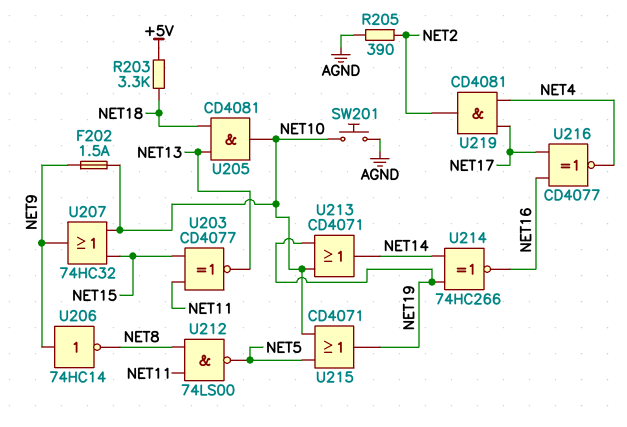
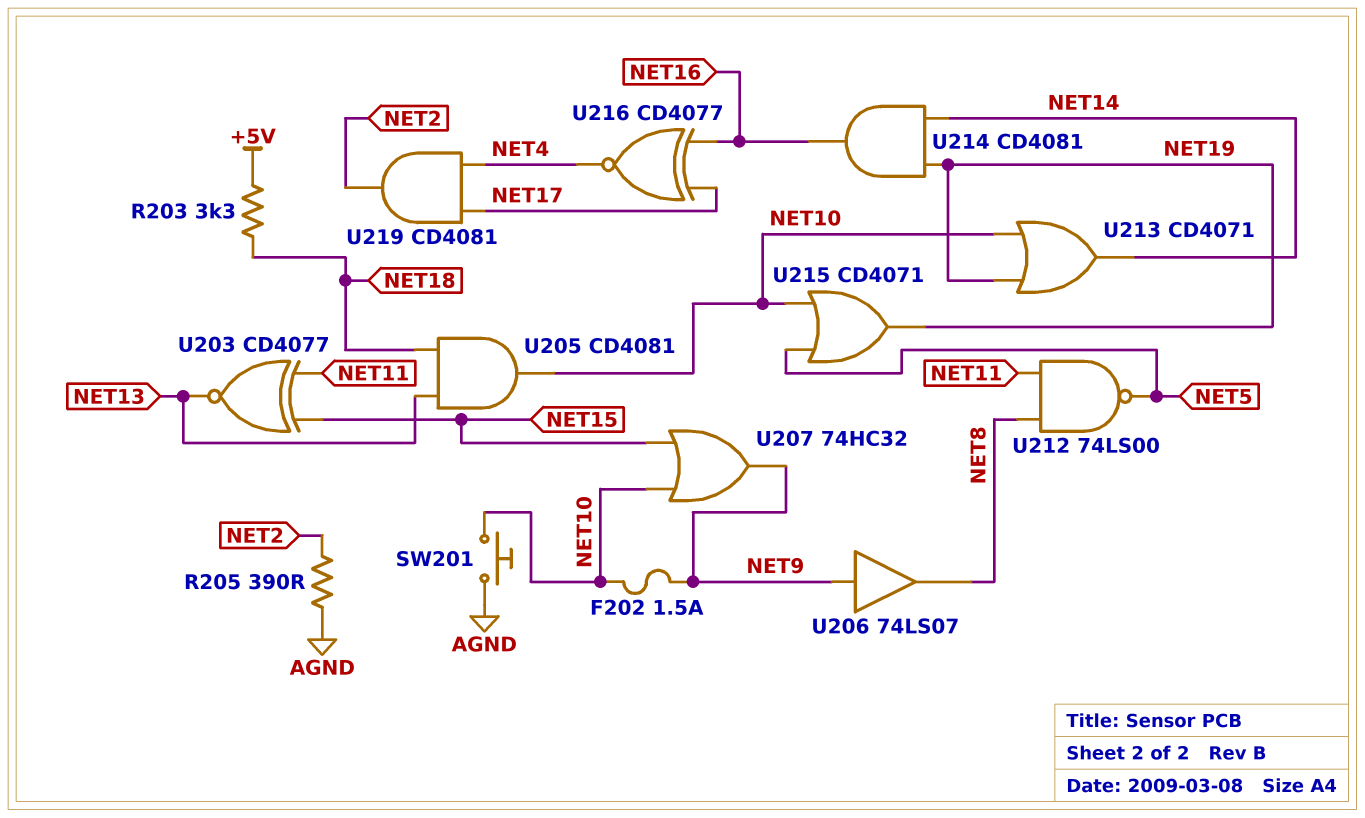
U206: NOT 74HC14 (in NET9, out NET8) -> buffer 74LS07 (in NET9, out NET8)
U214: XNOR 74HC266 (in NET14, in NET19, out NET16) -> AND CD4081 (in NET14, in NET19, out NET16)

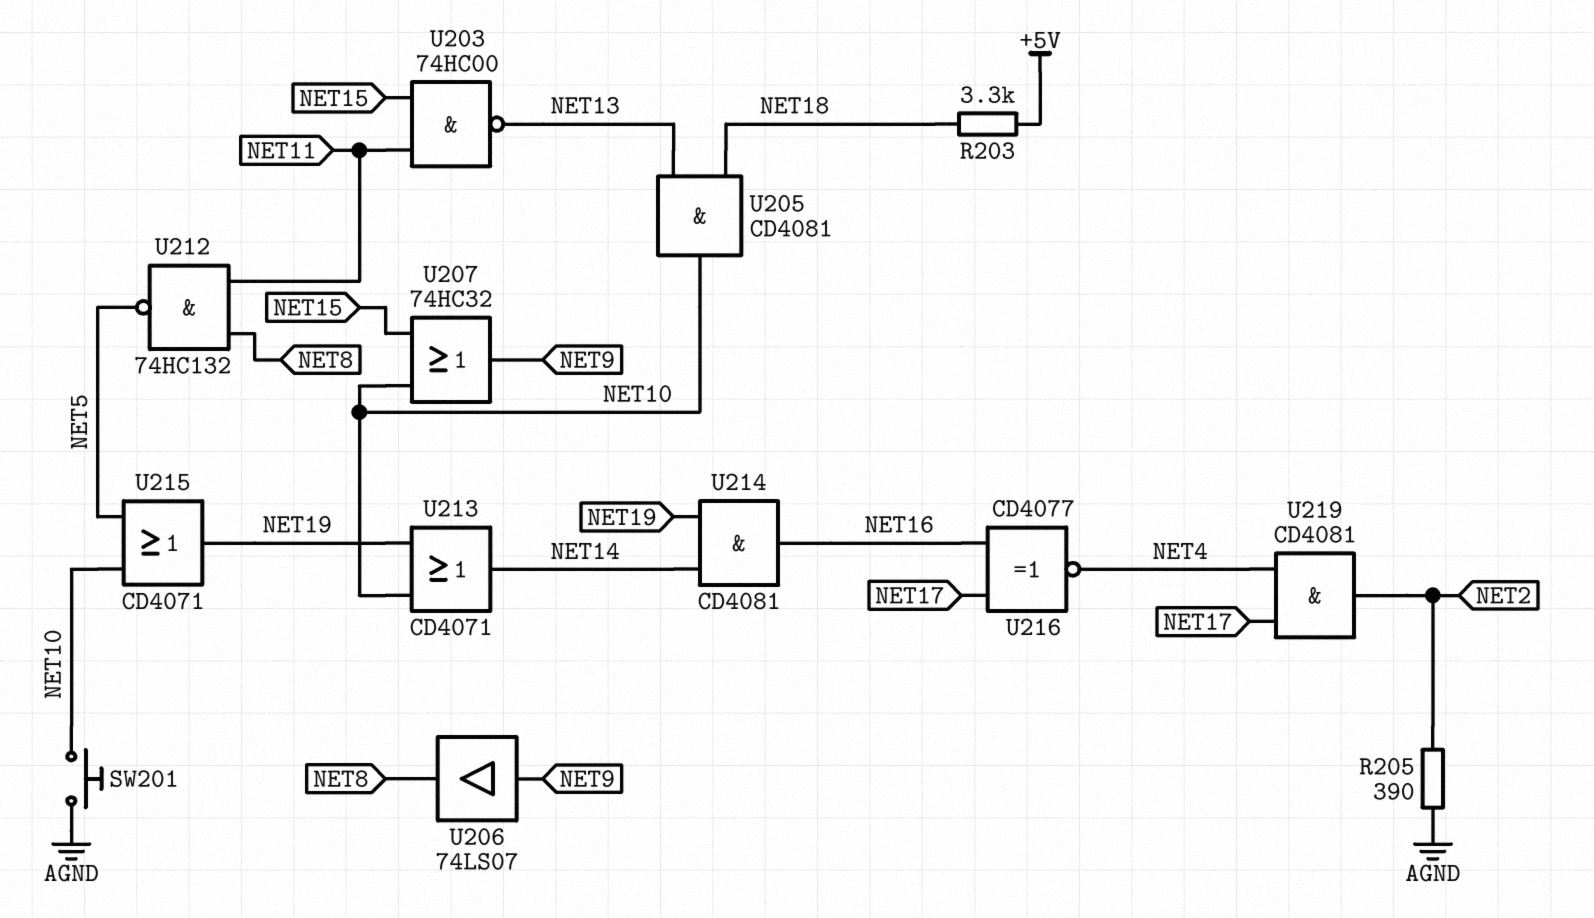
F202: 1.5A (NET9, NET10) -> none
U203: XNOR CD4077 (in NET11, in NET15, out NET13) -> NAND 74HC00 (in NET11, in NET15, out NET13)
U212: NAND 74LS00 (in NET8, in NET11, out NET5) -> NAND 74HC132 (in NET8, in NET11, out NET5)

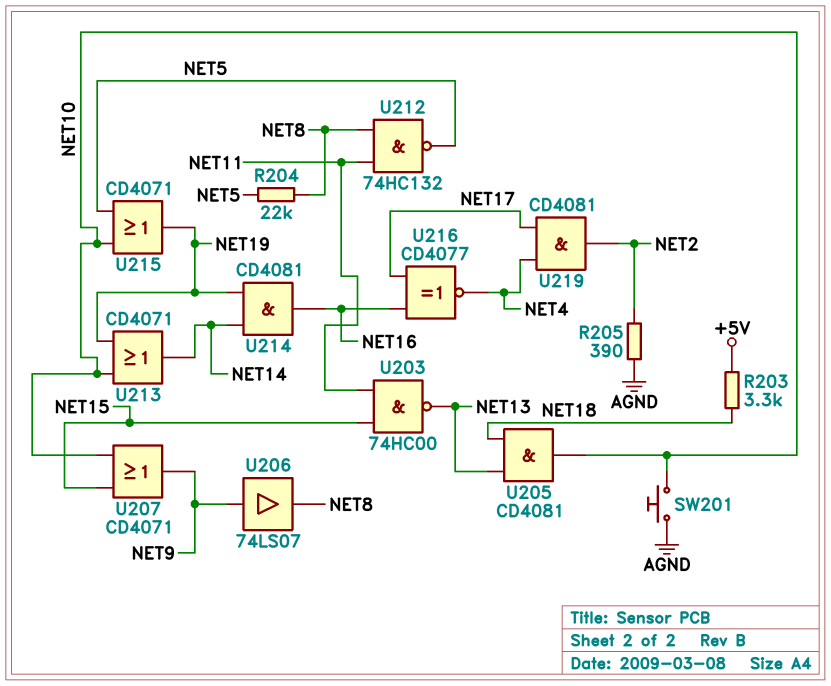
R204: none -> 22k (NET5, NET8)
U207: OR 74HC32 (in NET10, in NET15, out NET9) -> OR CD4071 (in NET10, in NET15, out NET9)

